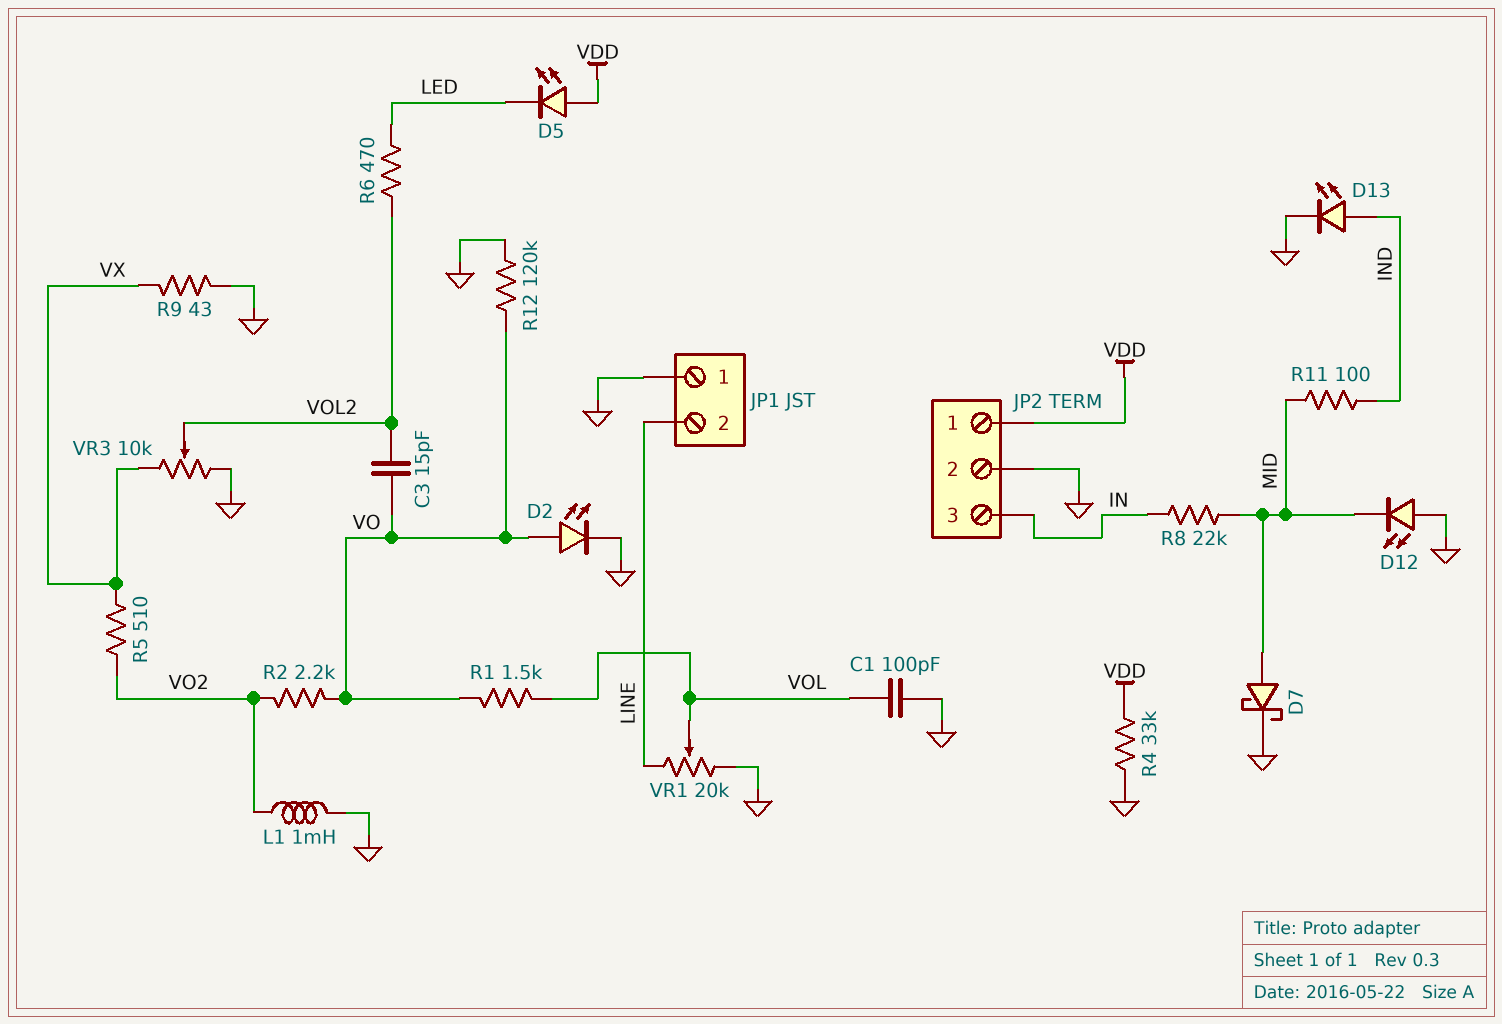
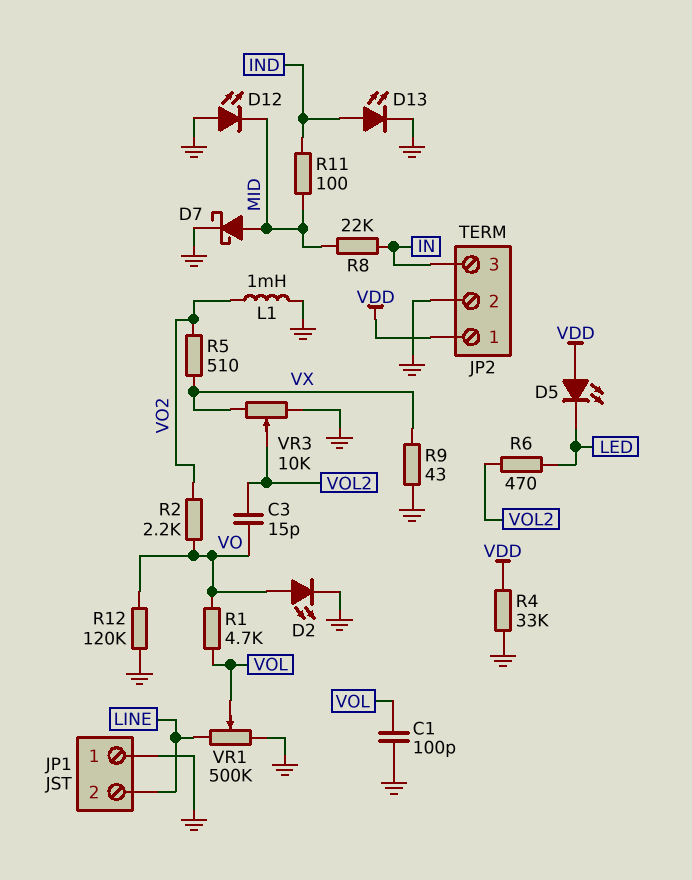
R1: 1.5k (VO, VOL) -> 4.7k (VO, VOL)
VR1: 20k (GND, LINE, wiper VOL) -> 500k (GND, LINE, wiper VOL)

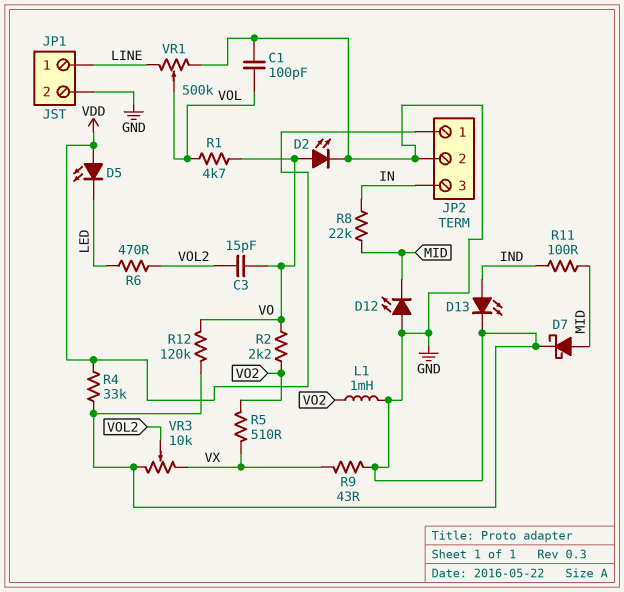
JP1 pin 1: GND -> LINE
JP1 pin 2: LINE -> GND

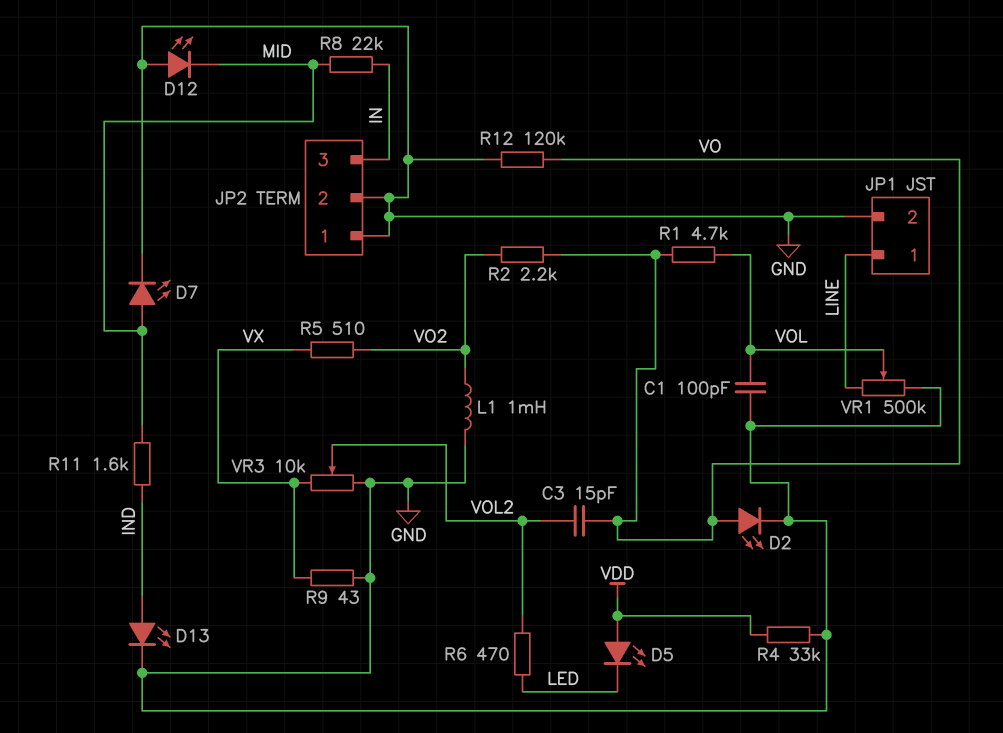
D7: schottky (A MID, K GND) -> LED (A MID, K GND)
JP2 pin 1: VDD -> GND
R11: 100 (IND, MID) -> 1.6k (IND, MID)

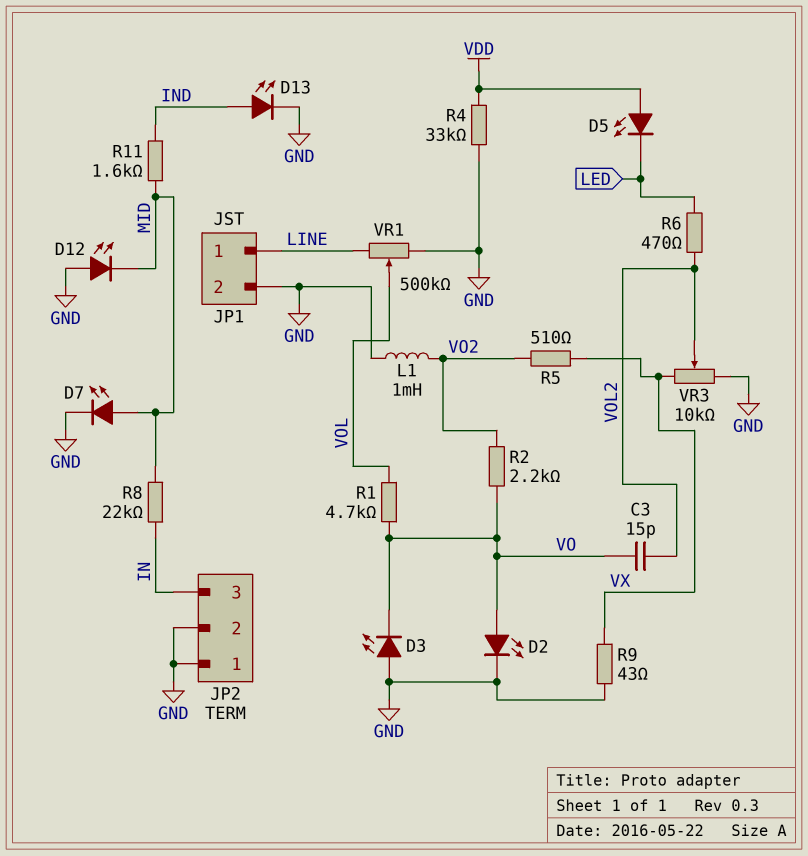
C1: 100pF (GND, VOL) -> none
D3: none -> LED (A GND, K VO)
R12: 120k (GND, VO) -> none

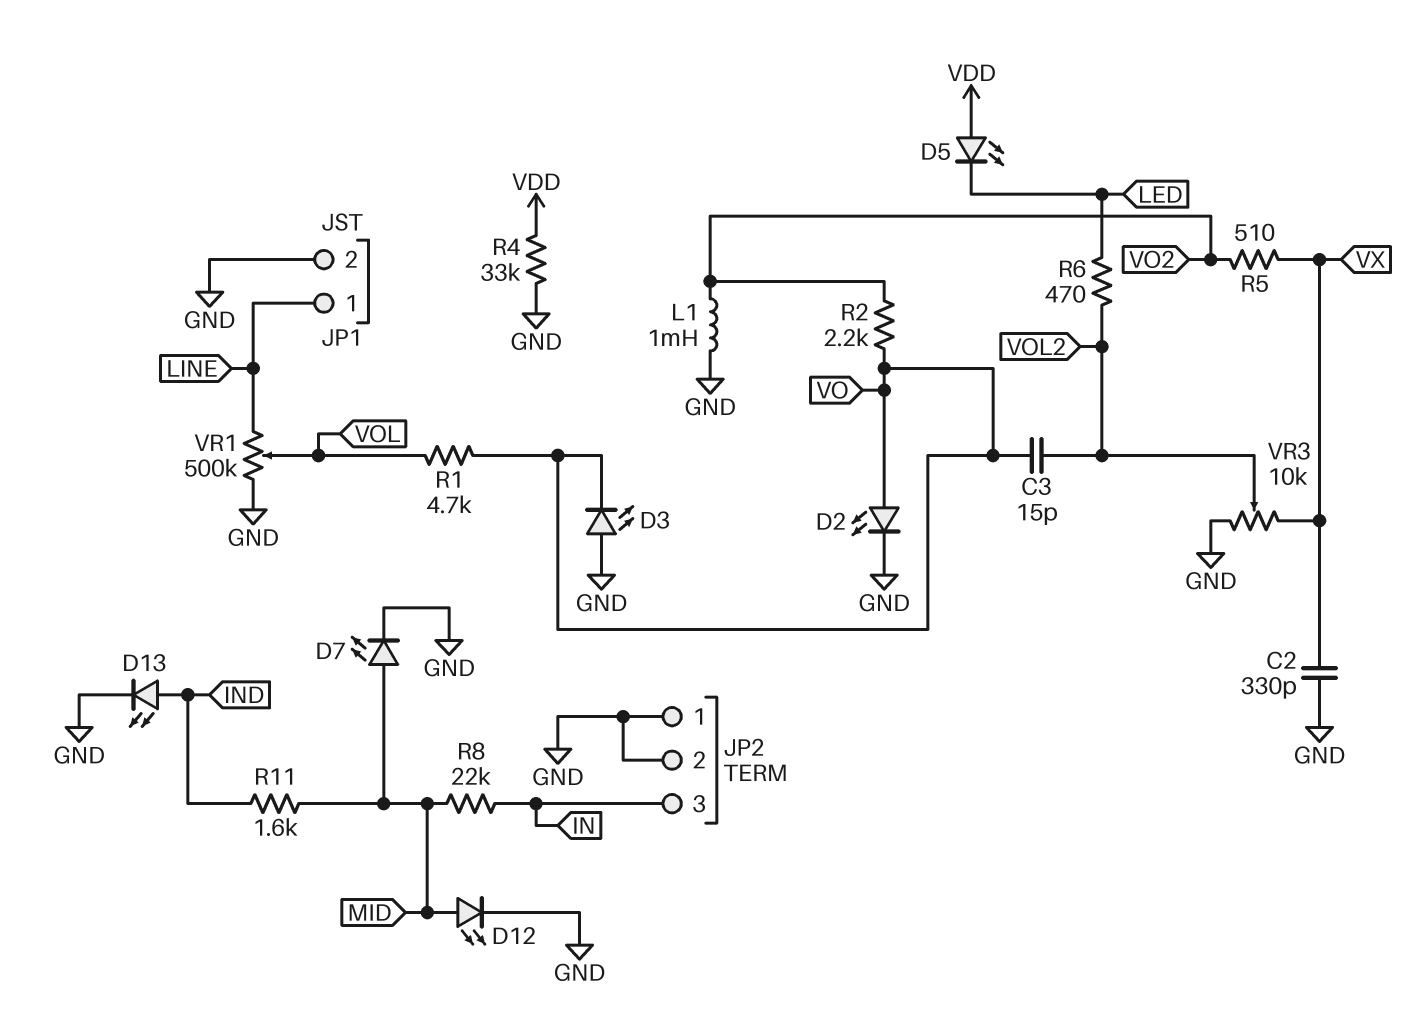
C2: none -> 330pF (GND, VX)
D12: LED (A GND, K MID) -> LED (A MID, K GND)
R9: 43 (GND, VX) -> none

